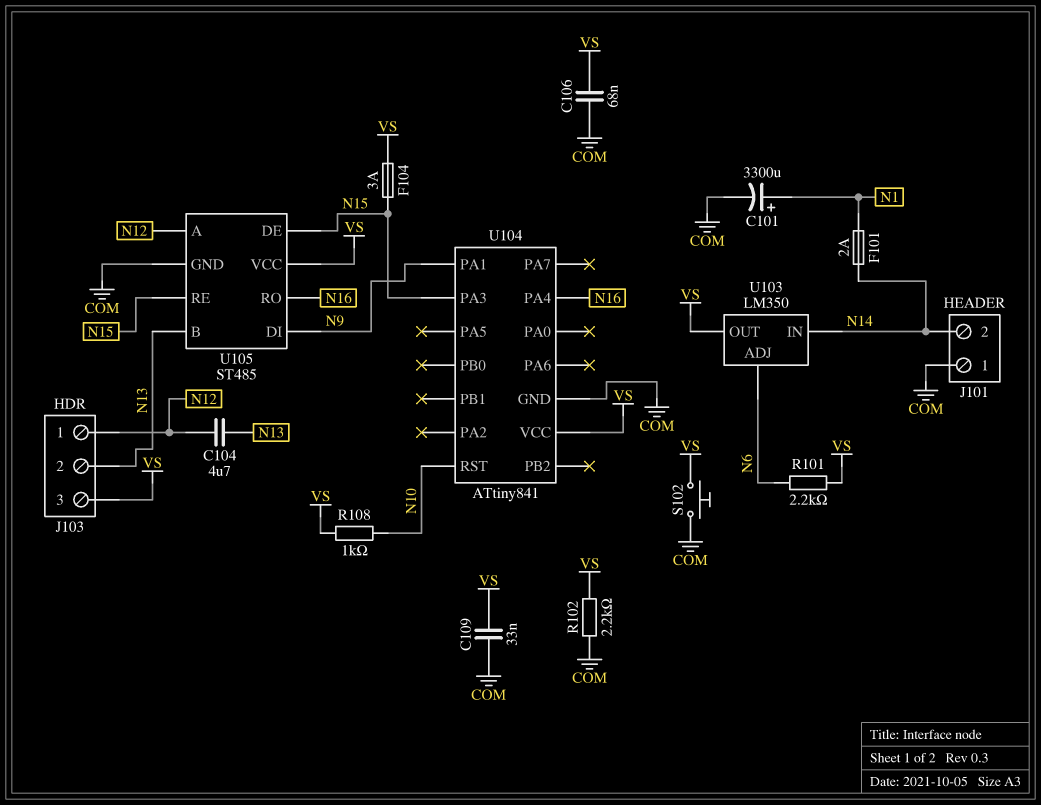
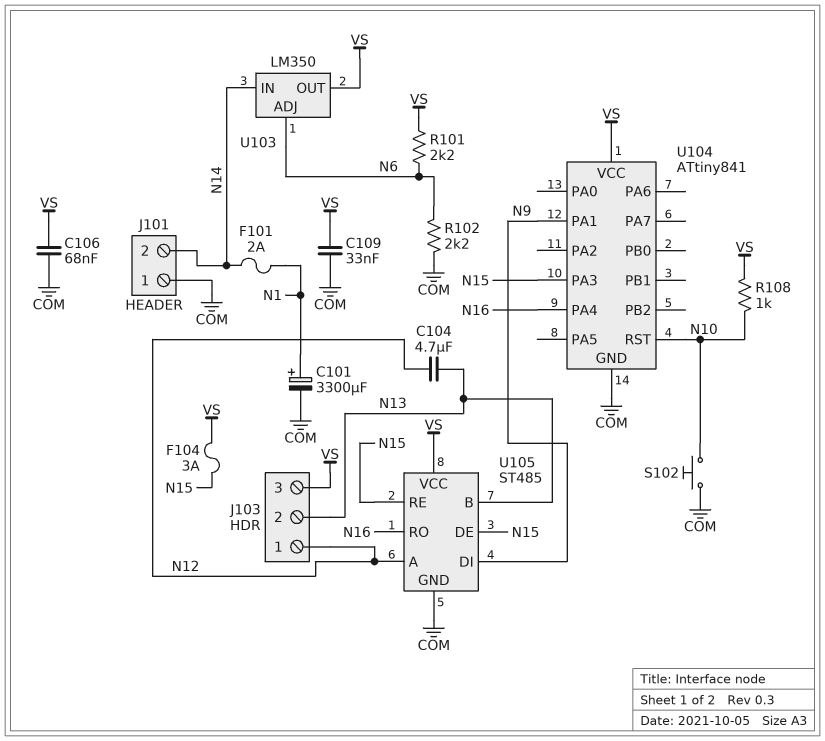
R102: 2.2k (COM, VS) -> 2.2k (COM, N6)
S102: button (COM, VS) -> button (COM, N10)

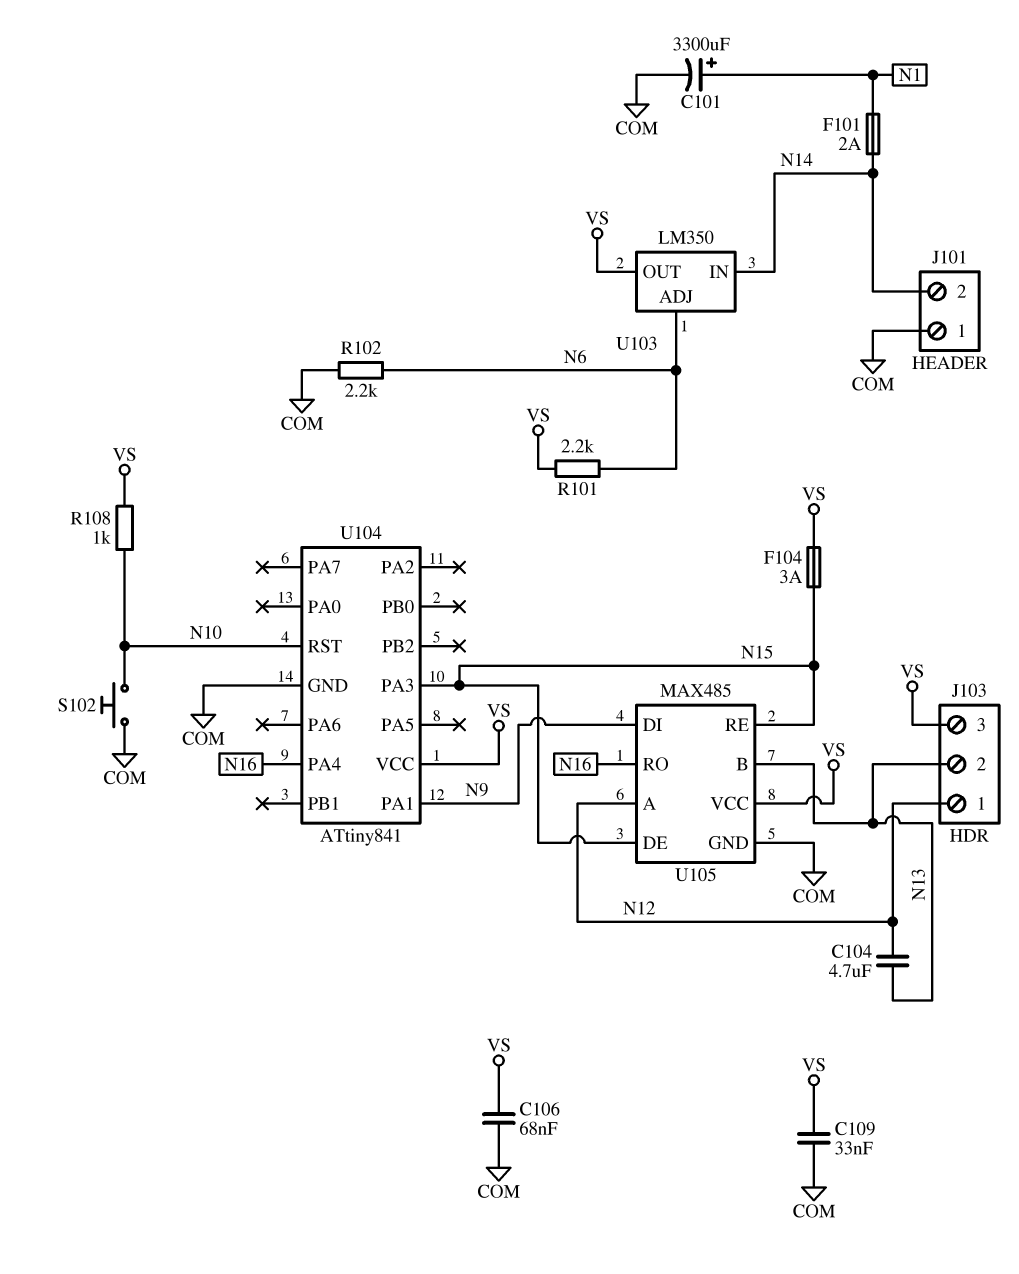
U105: ST485 -> MAX485

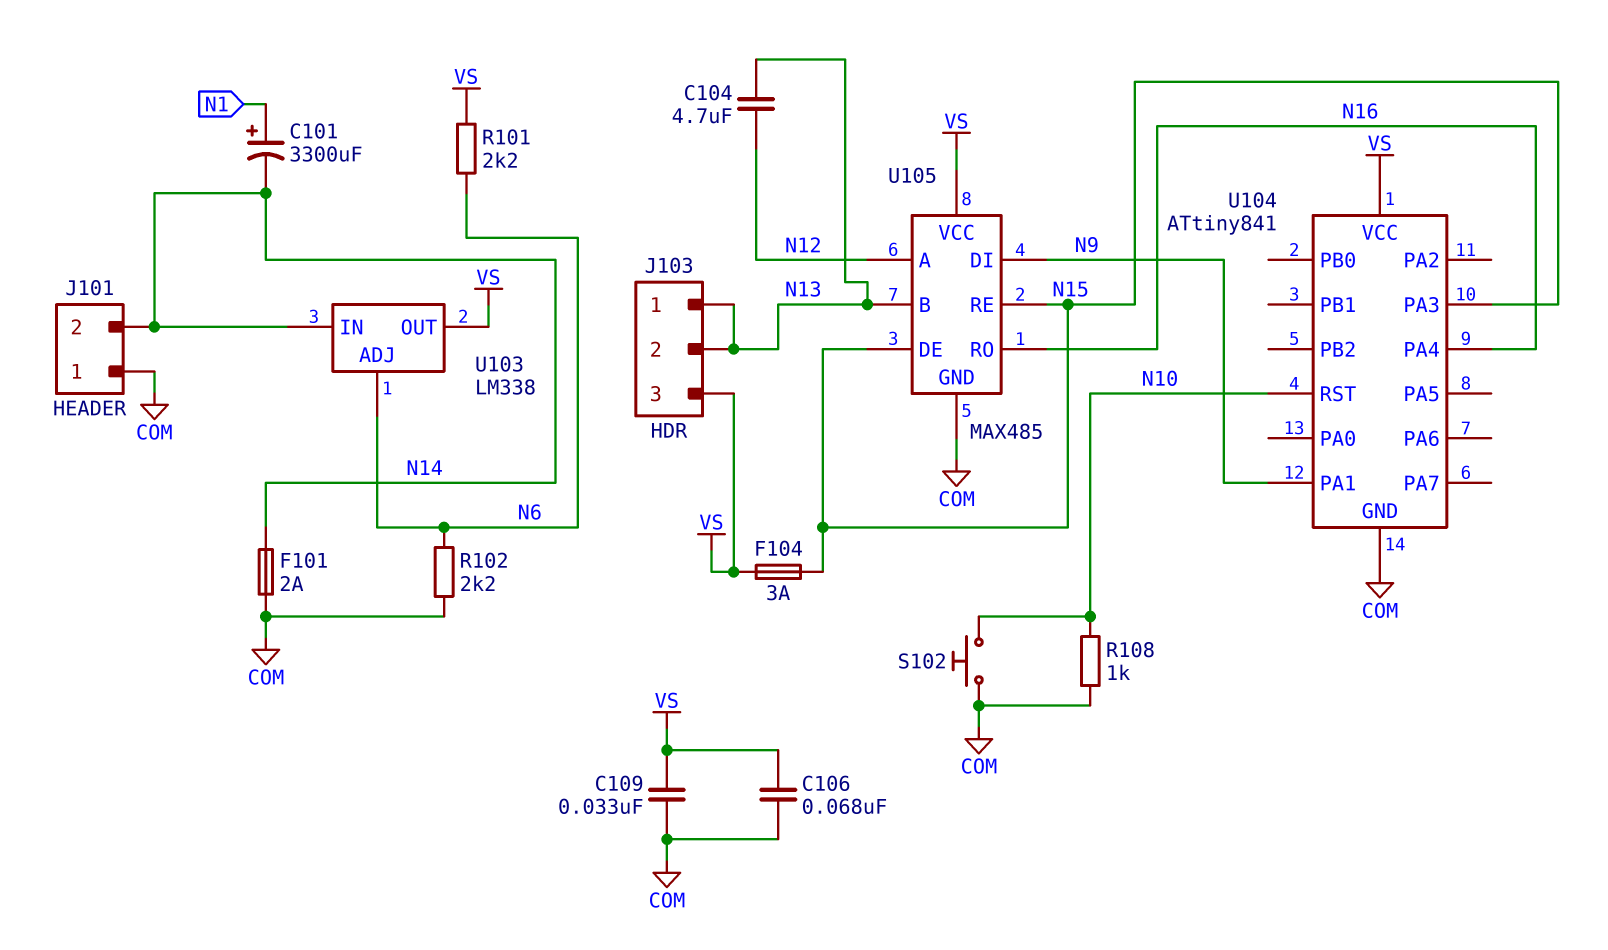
C101: 3300uF (plus N1, minus COM) -> 3300uF (plus N1, minus N14)
F101: 2A (N1, N14) -> 2A (COM, N14)
J103 pin 1: N12 -> N13
R108: 1k (N10, VS) -> 1k (COM, N10)
U103: LM350 -> LM338

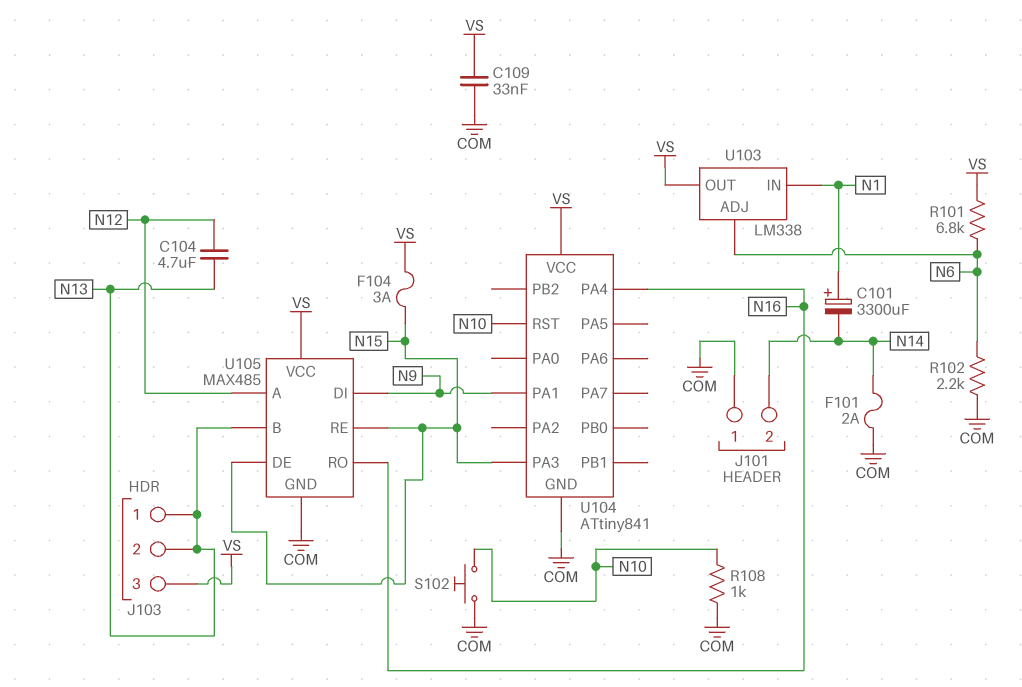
C106: 68nF (COM, VS) -> none
R101: 2.2k (N6, VS) -> 6.8k (N6, VS)
U103 pin IN: N14 -> N1

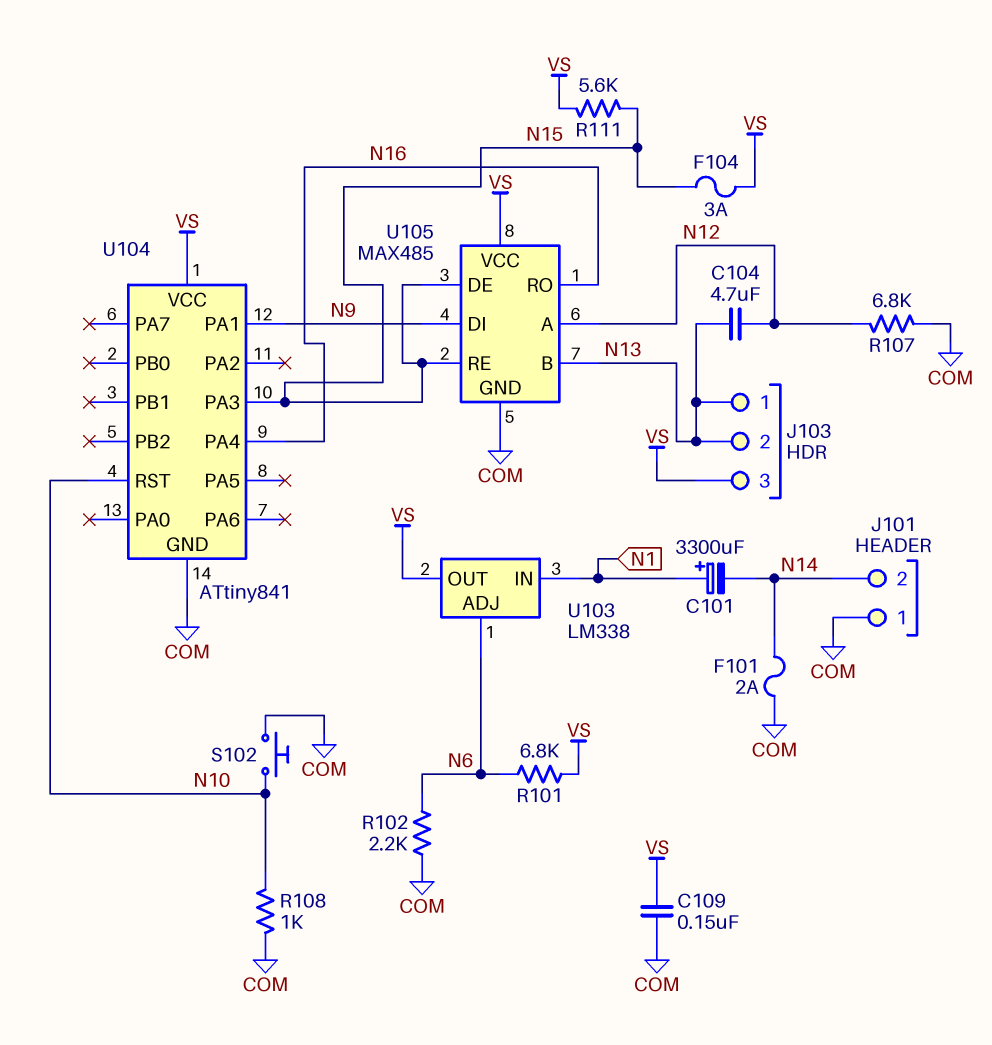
C109: 33nF (COM, VS) -> 150nF (COM, VS)
R107: none -> 6.8k (COM, N12)
R111: none -> 5.6k (N15, VS)

